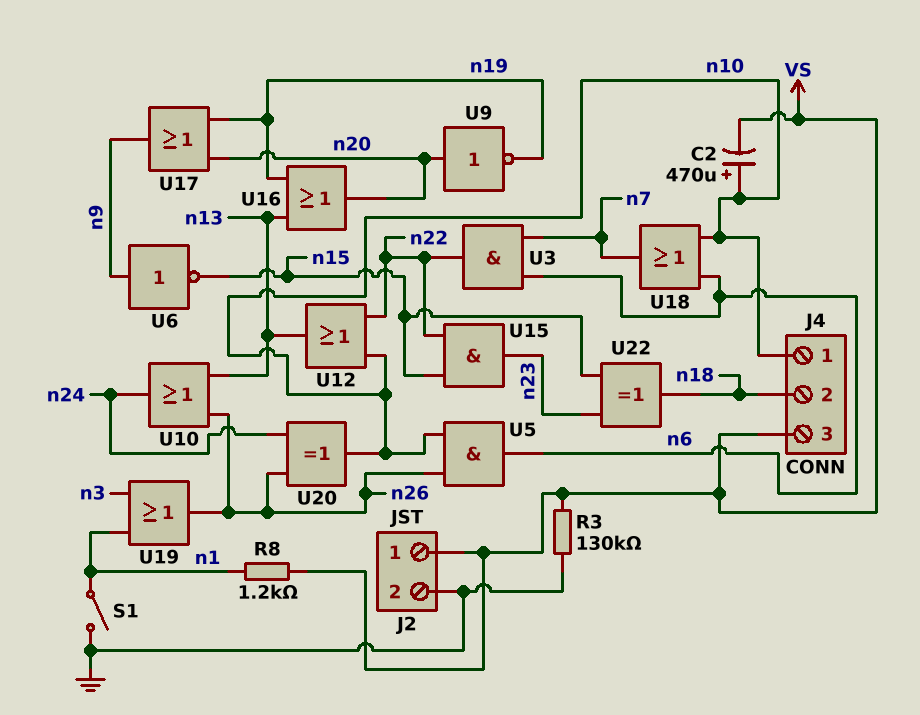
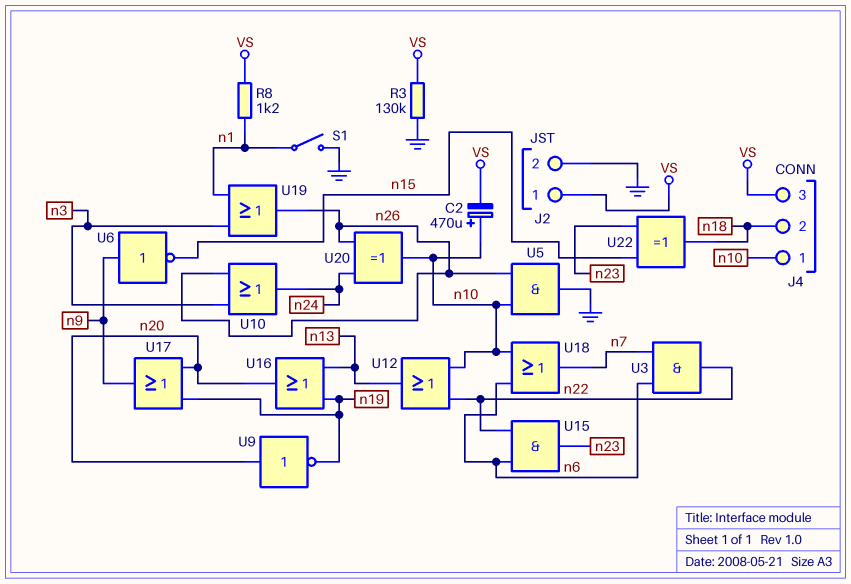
U5: AND (in n10, in n26, out n6) -> AND (in n10, in n26, out GND)
U10: OR (in n13, in n26, out n24) -> OR (in n3, in n26, out n24)
U15: AND (in n15, in n22, out n23) -> AND (in n6, in n22, out n23)

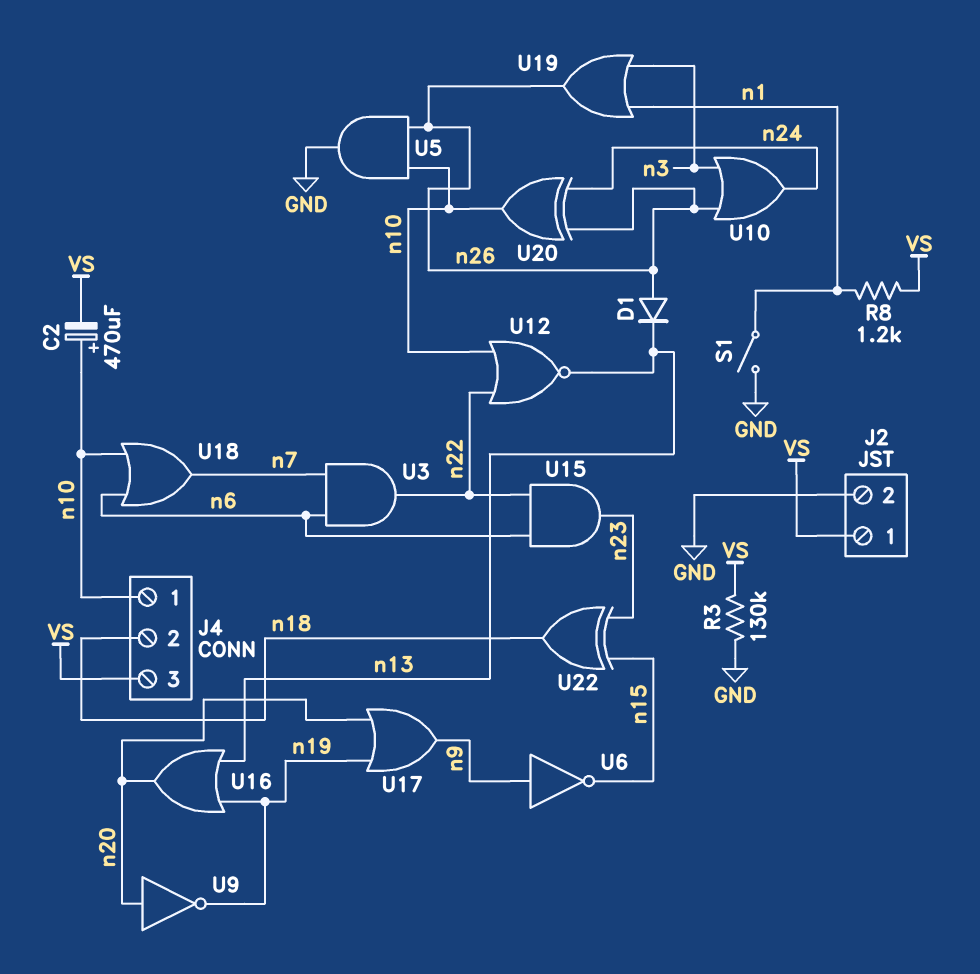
D1: none -> diode (A n26, K n13)
U12: OR (in n10, in n22, out n13) -> NOR (in n10, in n22, out n13)

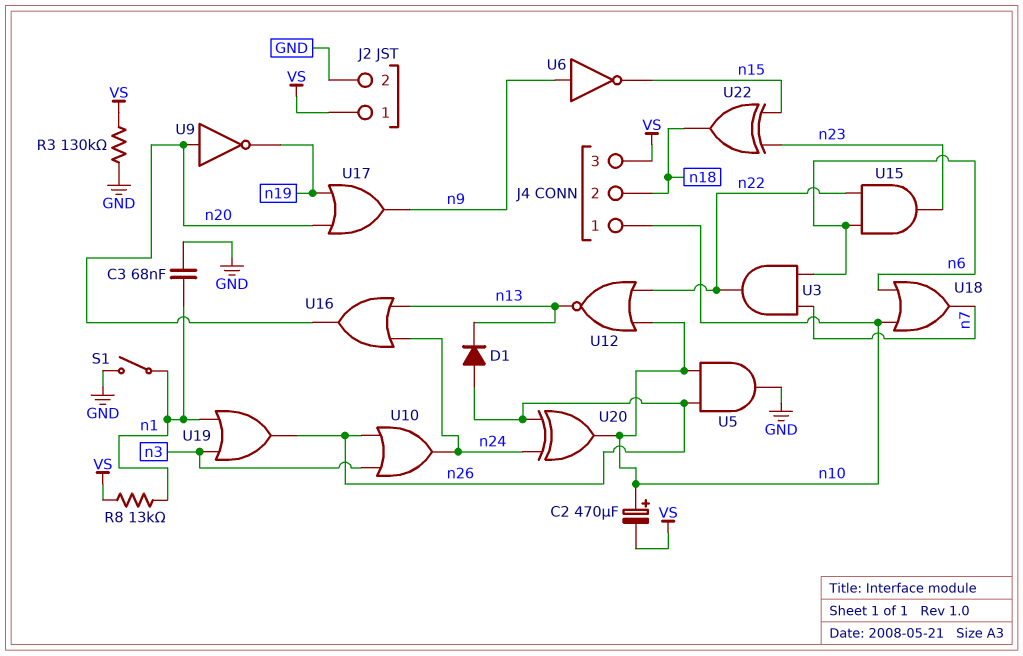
C3: none -> 68nF (GND, n1)
R8: 1.2k (VS, n1) -> 13k (VS, n1)
U16: OR (in n13, in n19, out n20) -> OR (in n13, in n24, out n20)

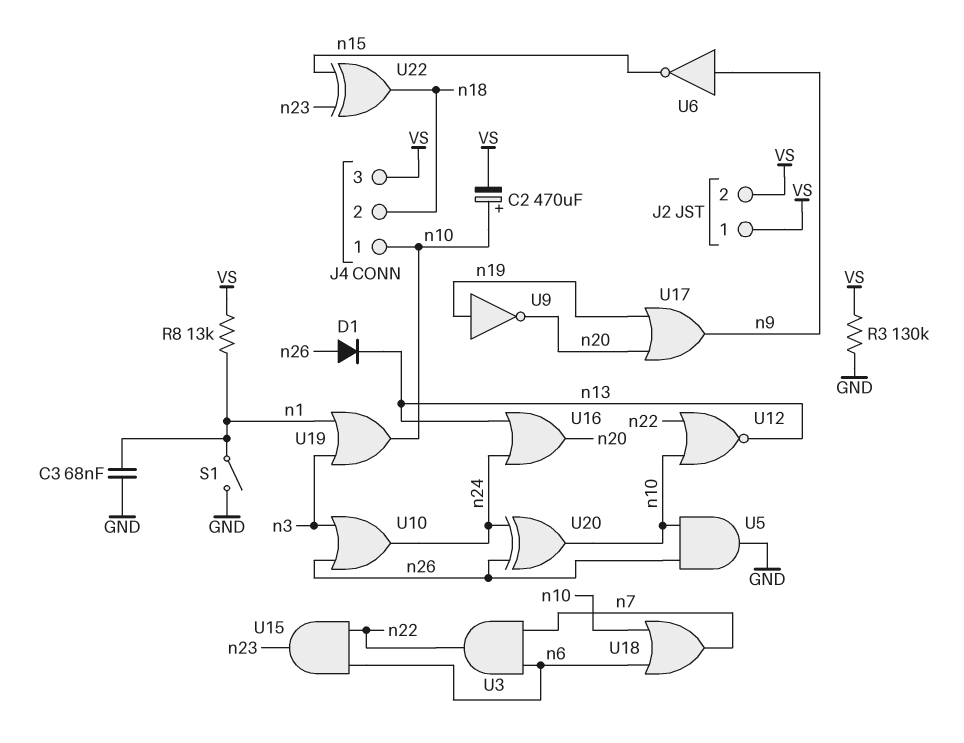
J2 pin 2: GND -> VS
U9: NOT (in n20, out n19) -> NOT (in n19, out n20)
U19: OR (in n1, in n3, out n26) -> OR (in n1, in n3, out n10)

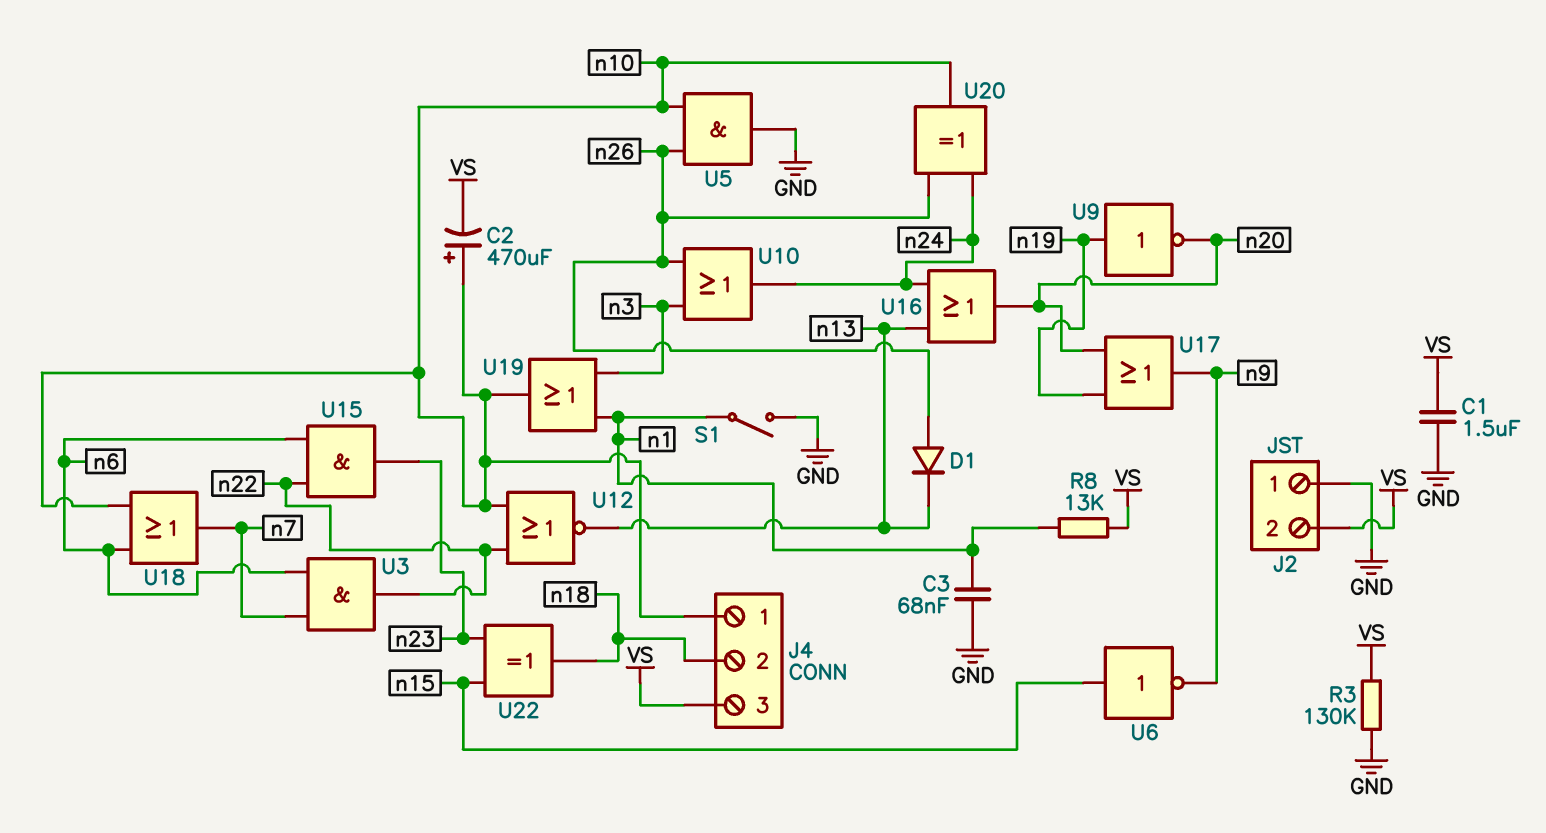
C1: none -> 1.5uF (GND, VS)
J2 pin 1: VS -> GND
U6: NOT (in n9, out n15) -> NOT (in n15, out n9)

